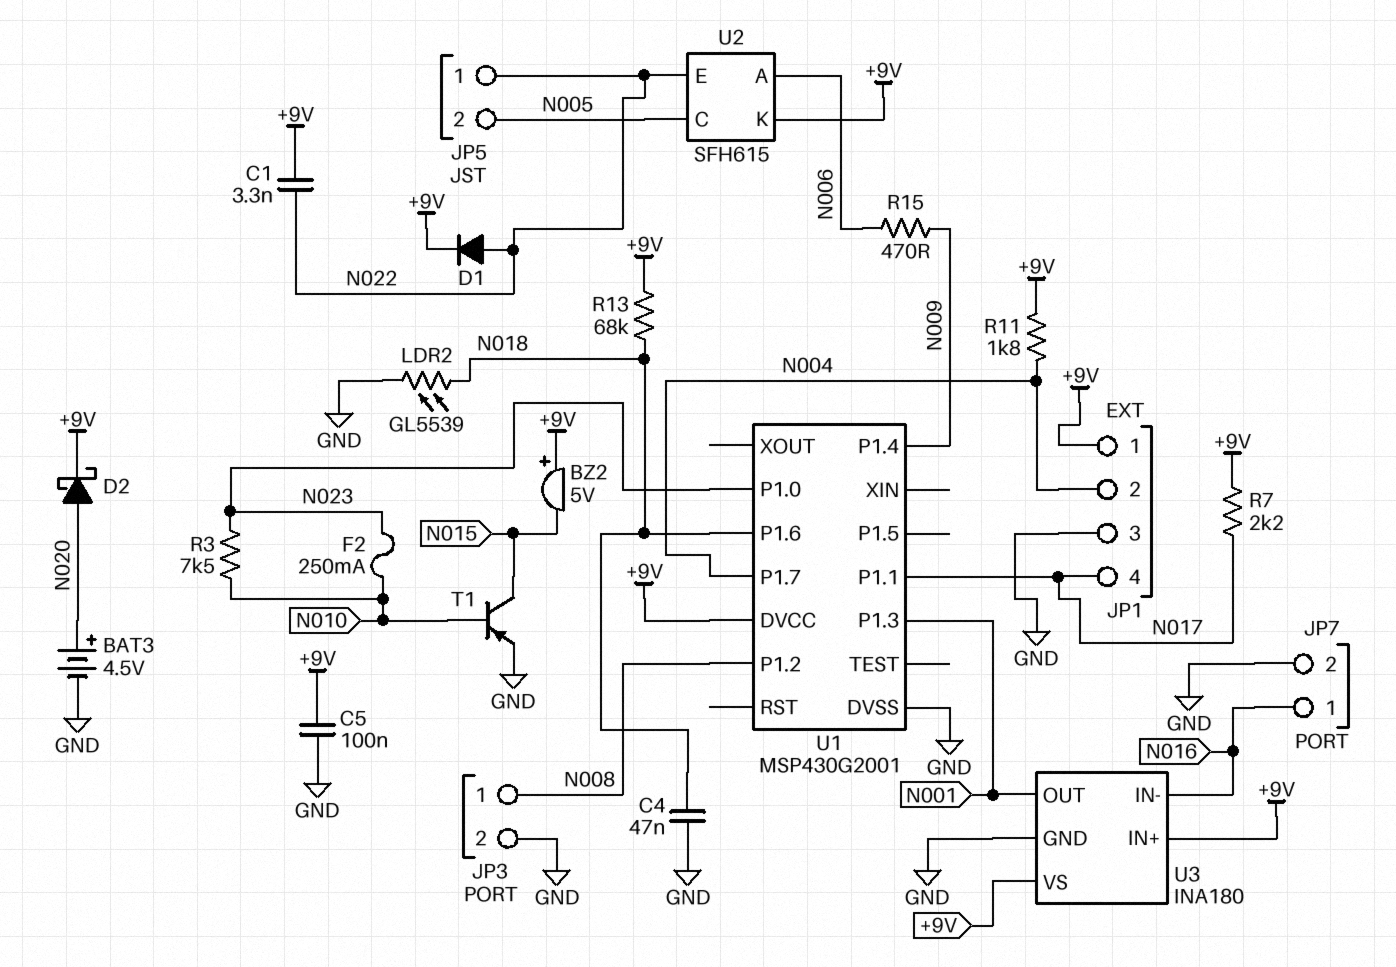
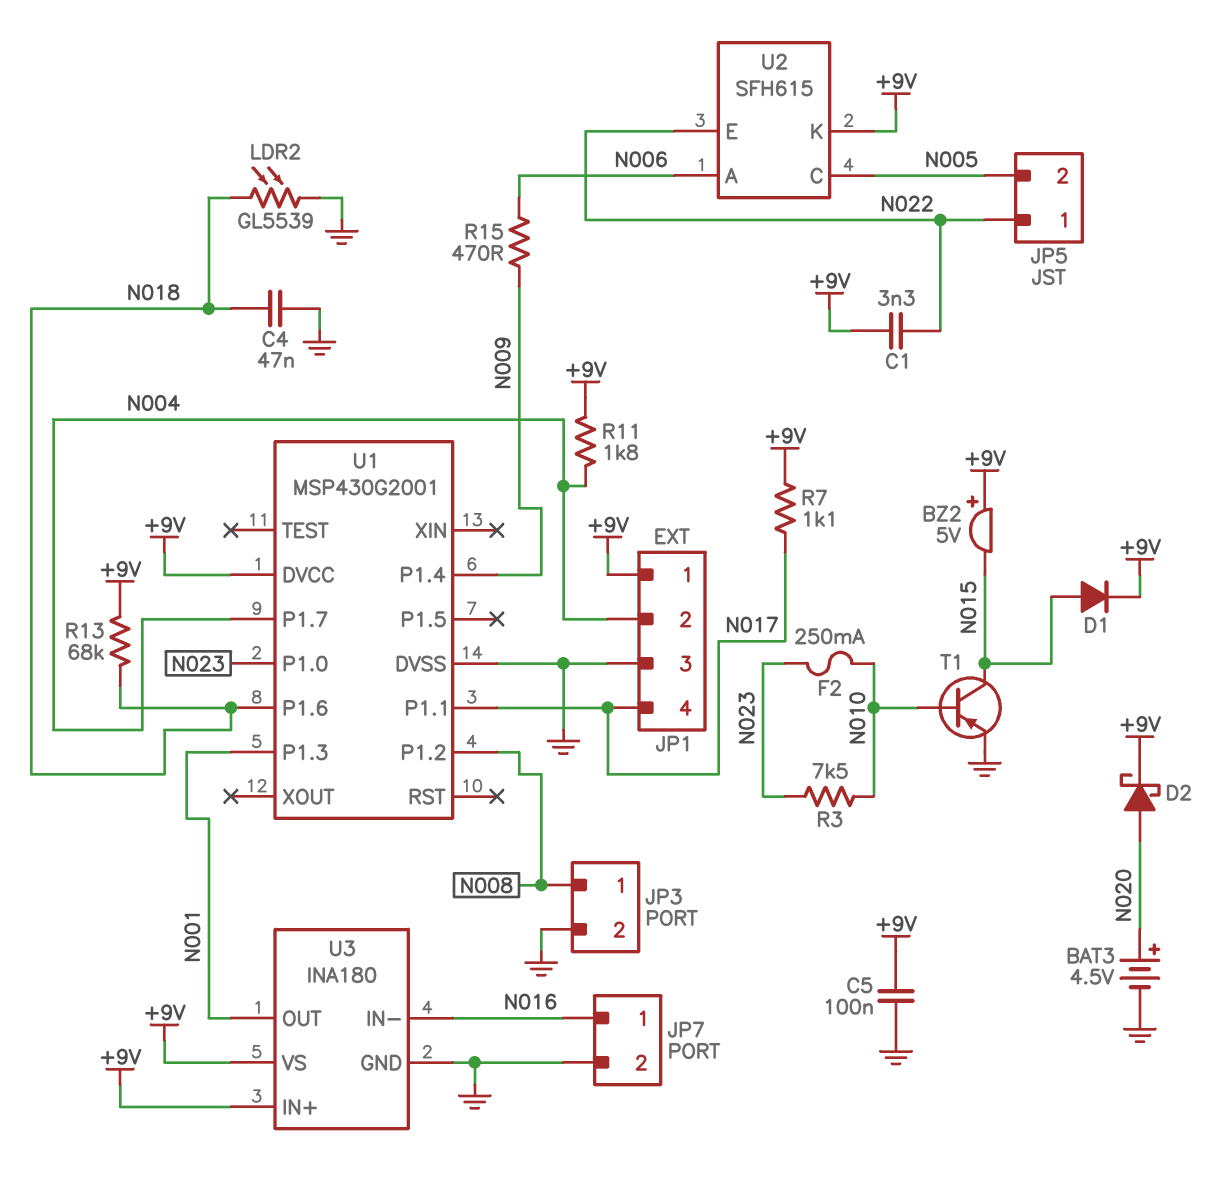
D1: diode (A N022, K +9V) -> diode (A N015, K +9V)
R7: 2.2k (+9V, N017) -> 1.1k (+9V, N017)

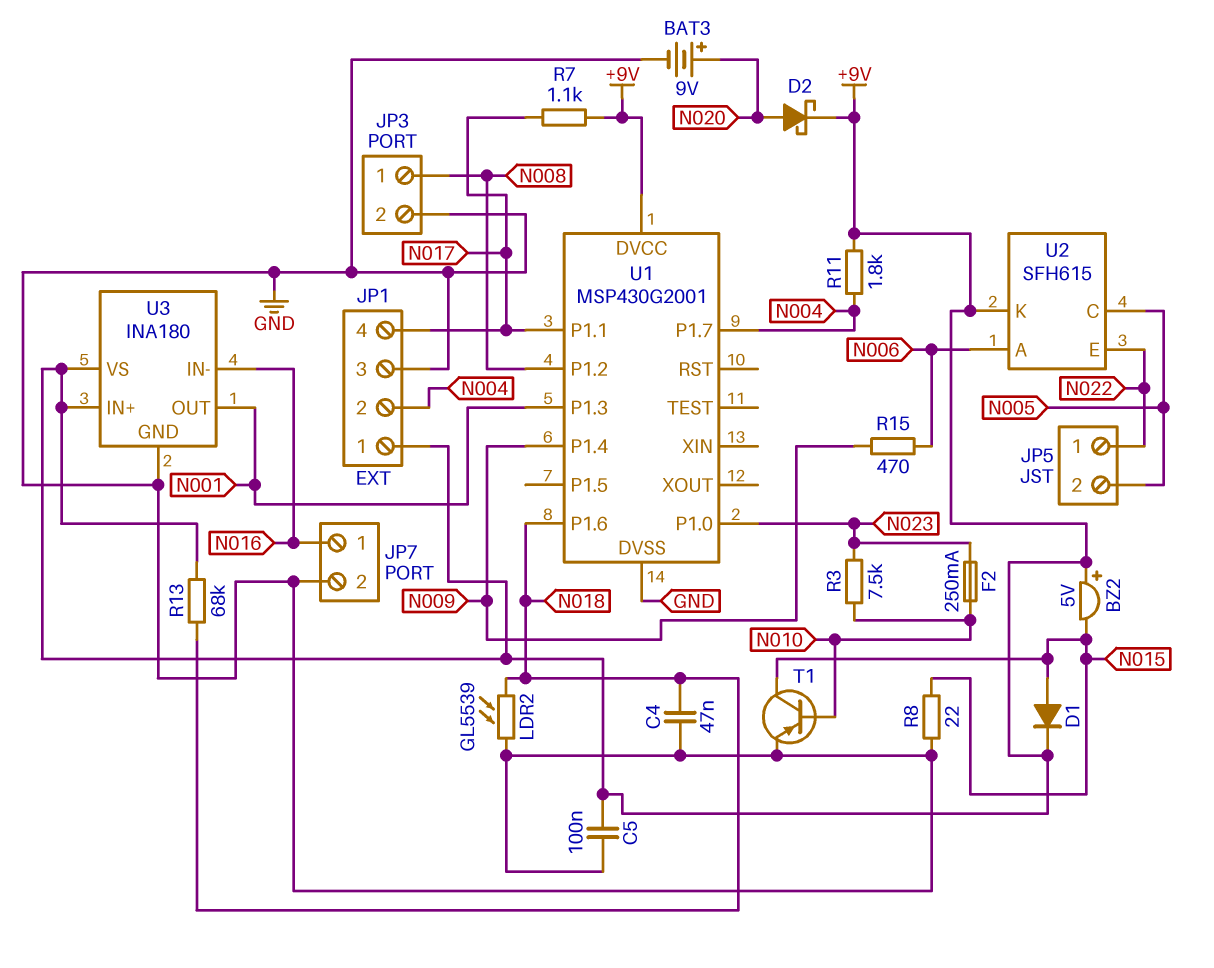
BAT3: 4.5V (plus N020, minus GND) -> 9V (plus N020, minus GND)
C1: 3.3nF (+9V, N022) -> none
R8: none -> 22 (GND, N015)

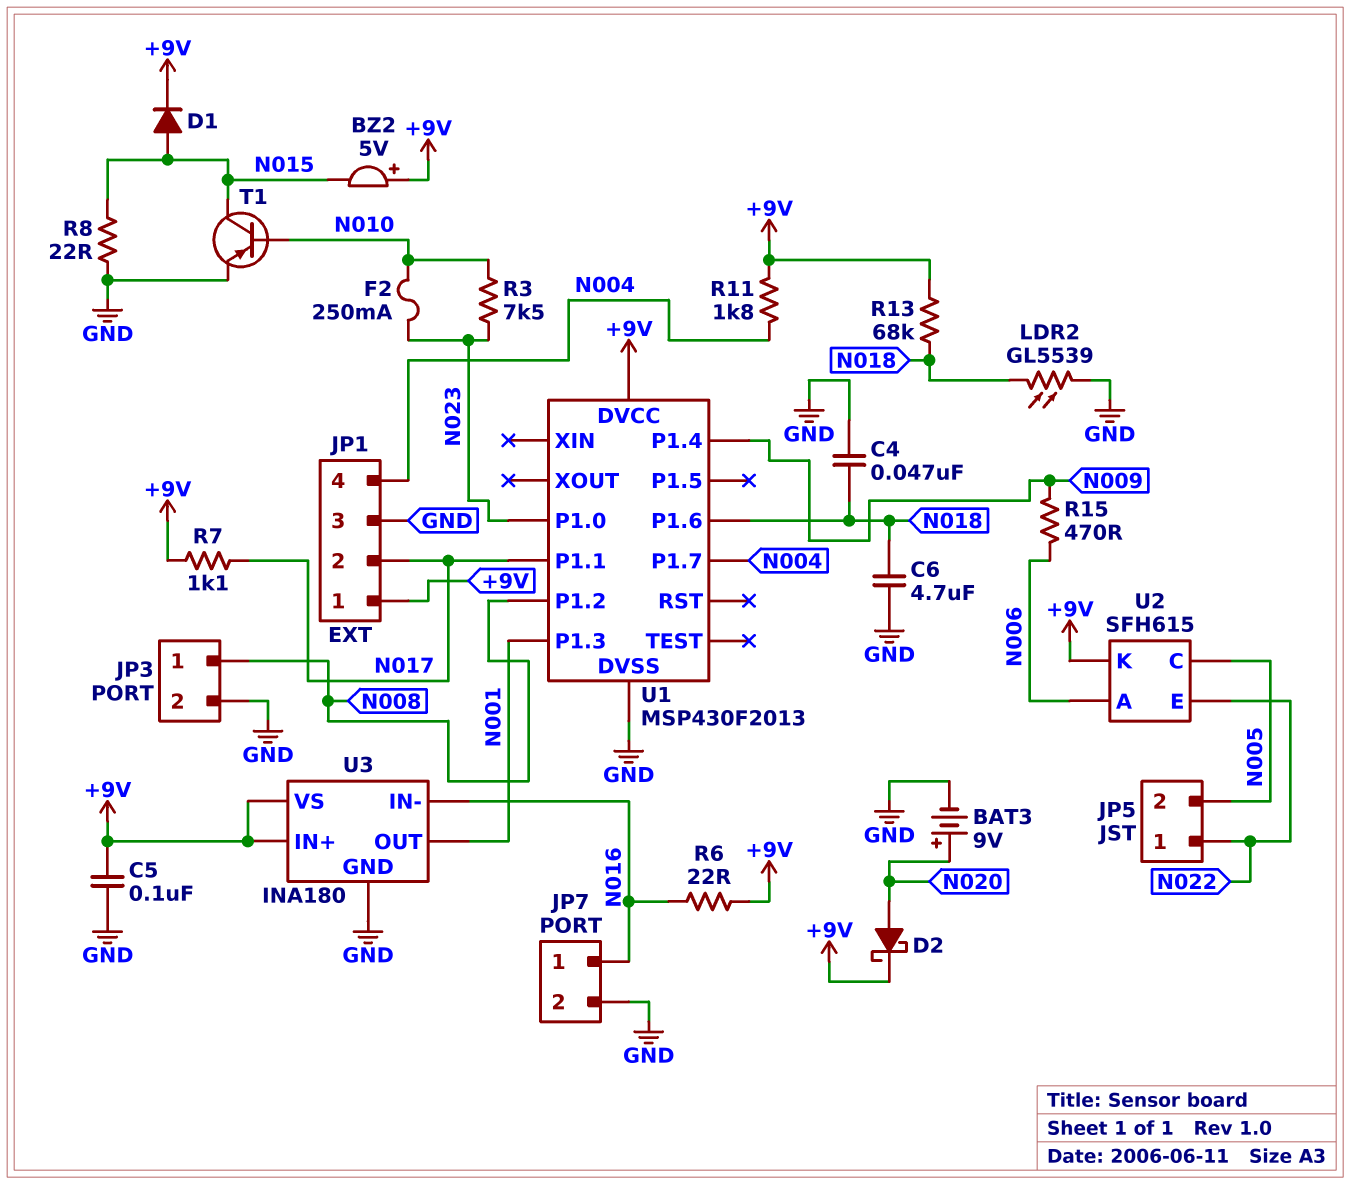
C6: none -> 4.7uF (GND, N018)
JP1 pin 2: N004 -> N017
JP1 pin 4: N017 -> N004
R6: none -> 22 (+9V, N016)
U1: MSP430G2001 -> MSP430F2013

